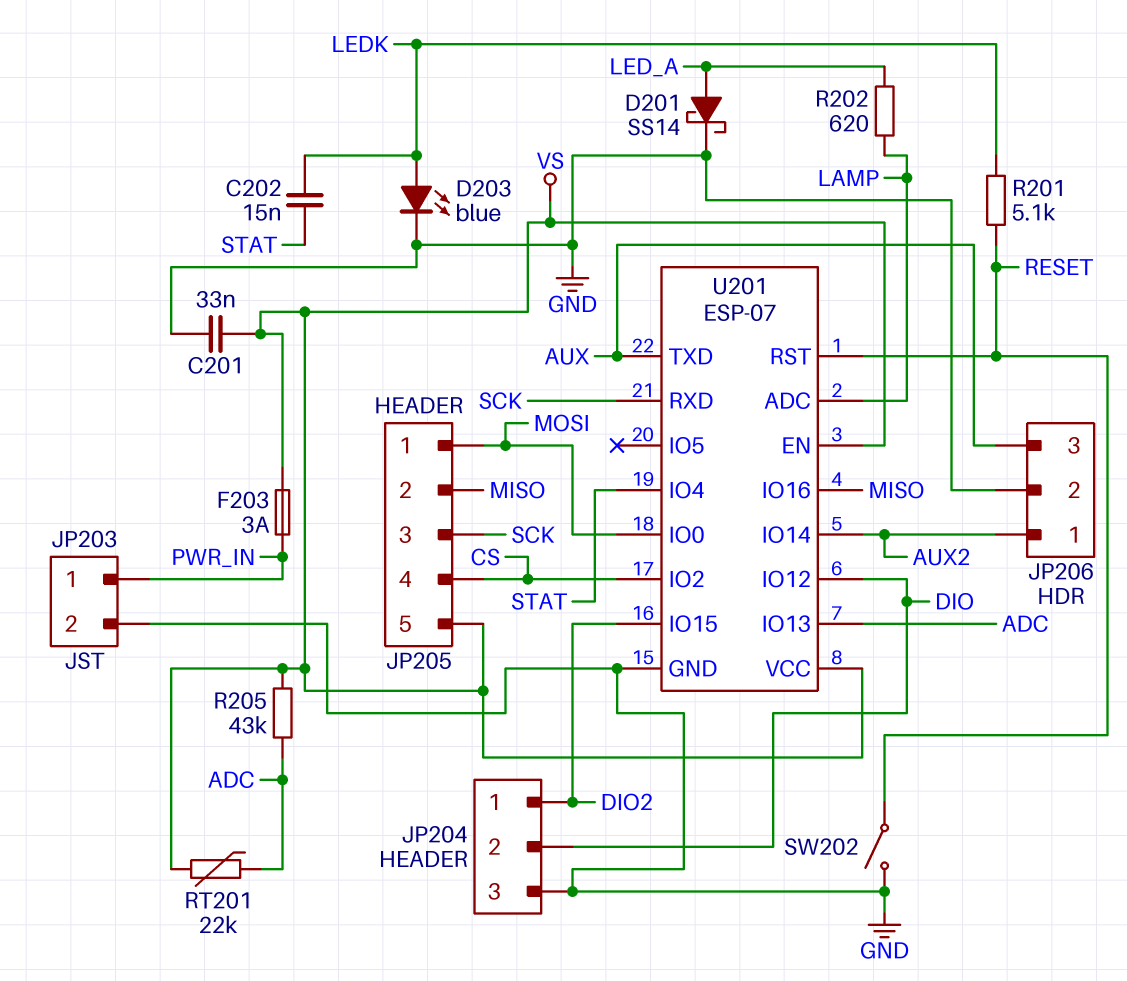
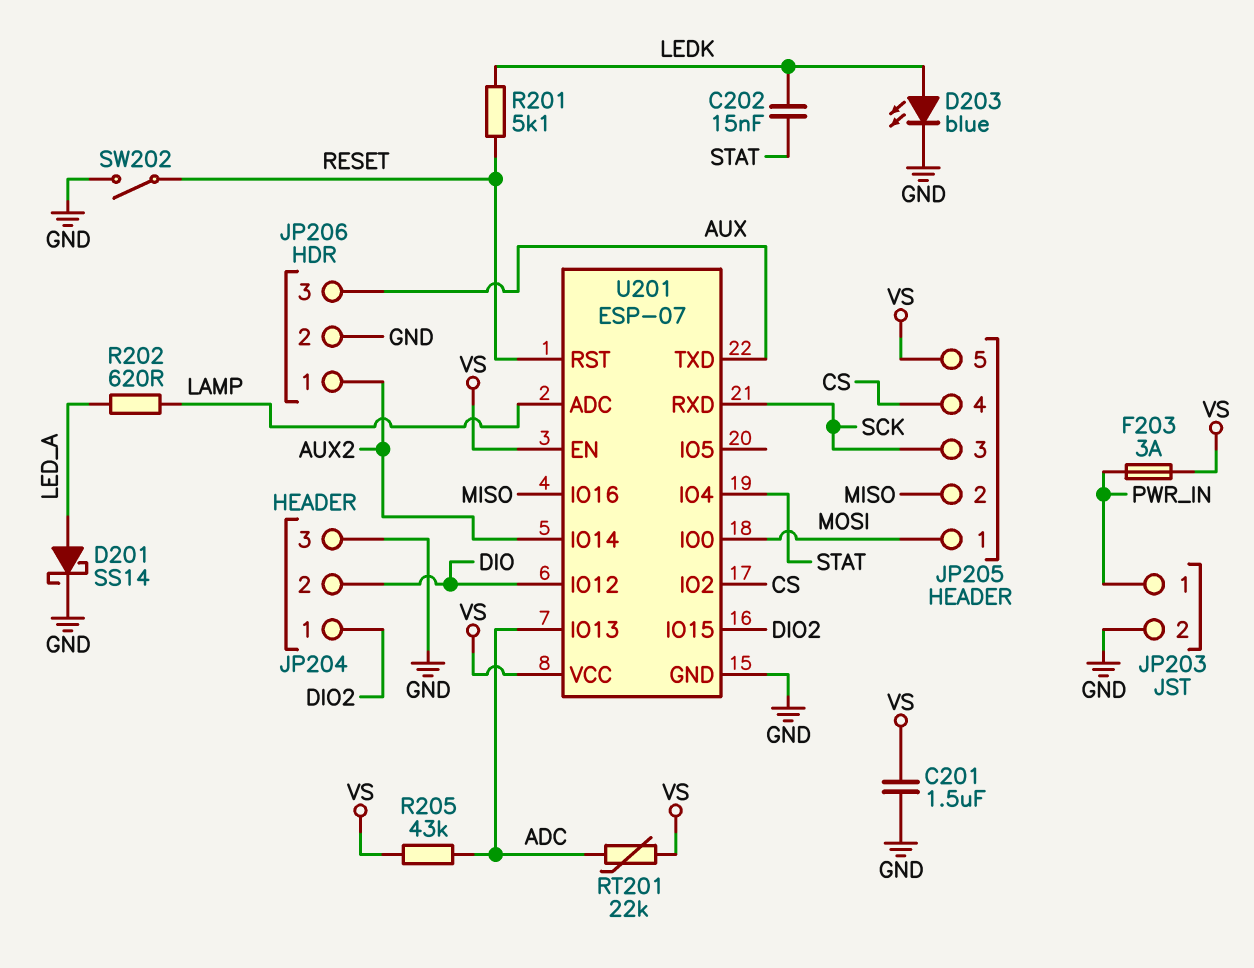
C201: 33nF (GND, VS) -> 1.5uF (GND, VS)

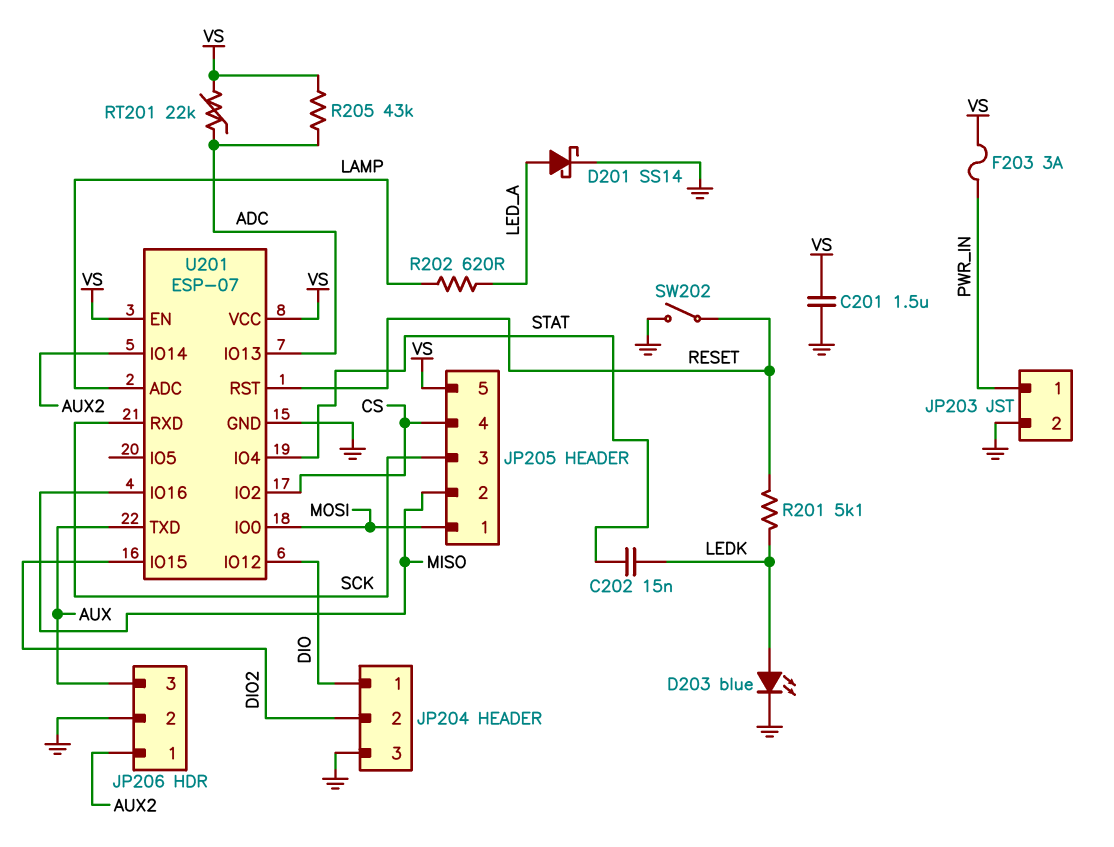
JP204 pin 1: DIO2 -> DIO
JP204 pin 2: DIO -> DIO2

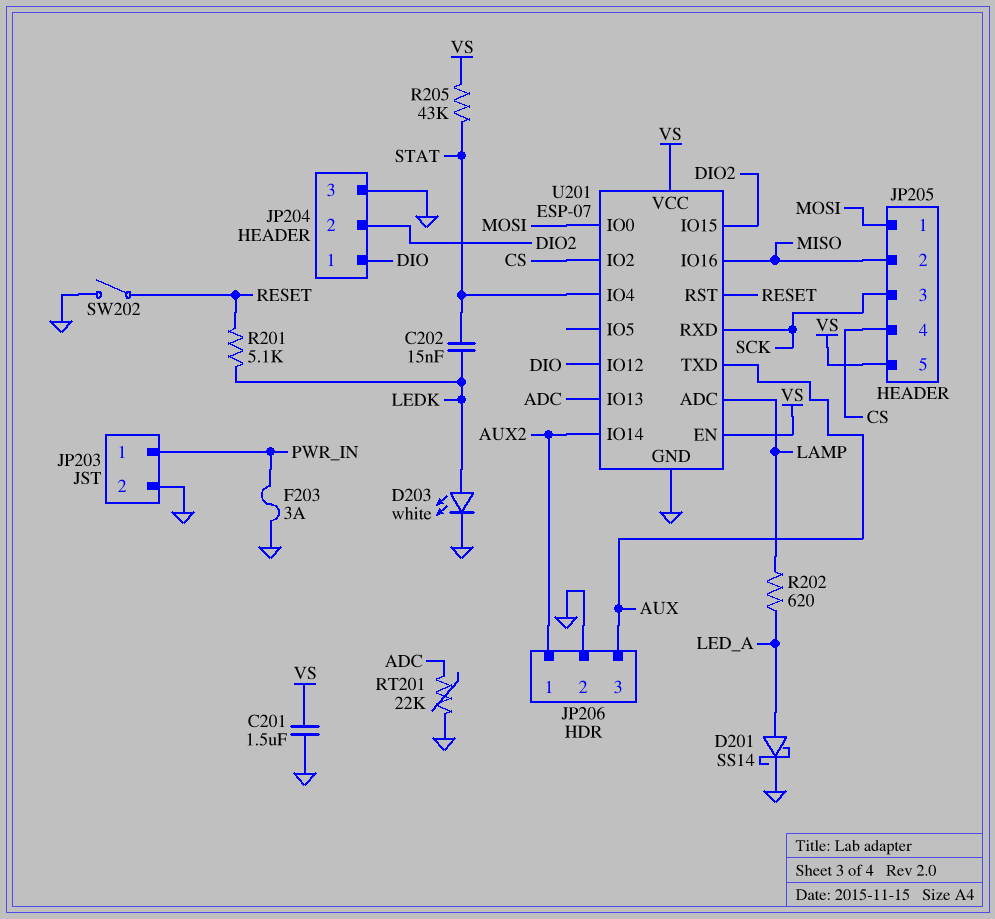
D203: LED blue (A LEDK, K GND) -> LED white (A LEDK, K GND)
F203: 3A (PWR_IN, VS) -> 3A (GND, PWR_IN)
R205: 43k (ADC, VS) -> 43k (STAT, VS)
RT201: 22k (ADC, VS) -> 22k (ADC, GND)

